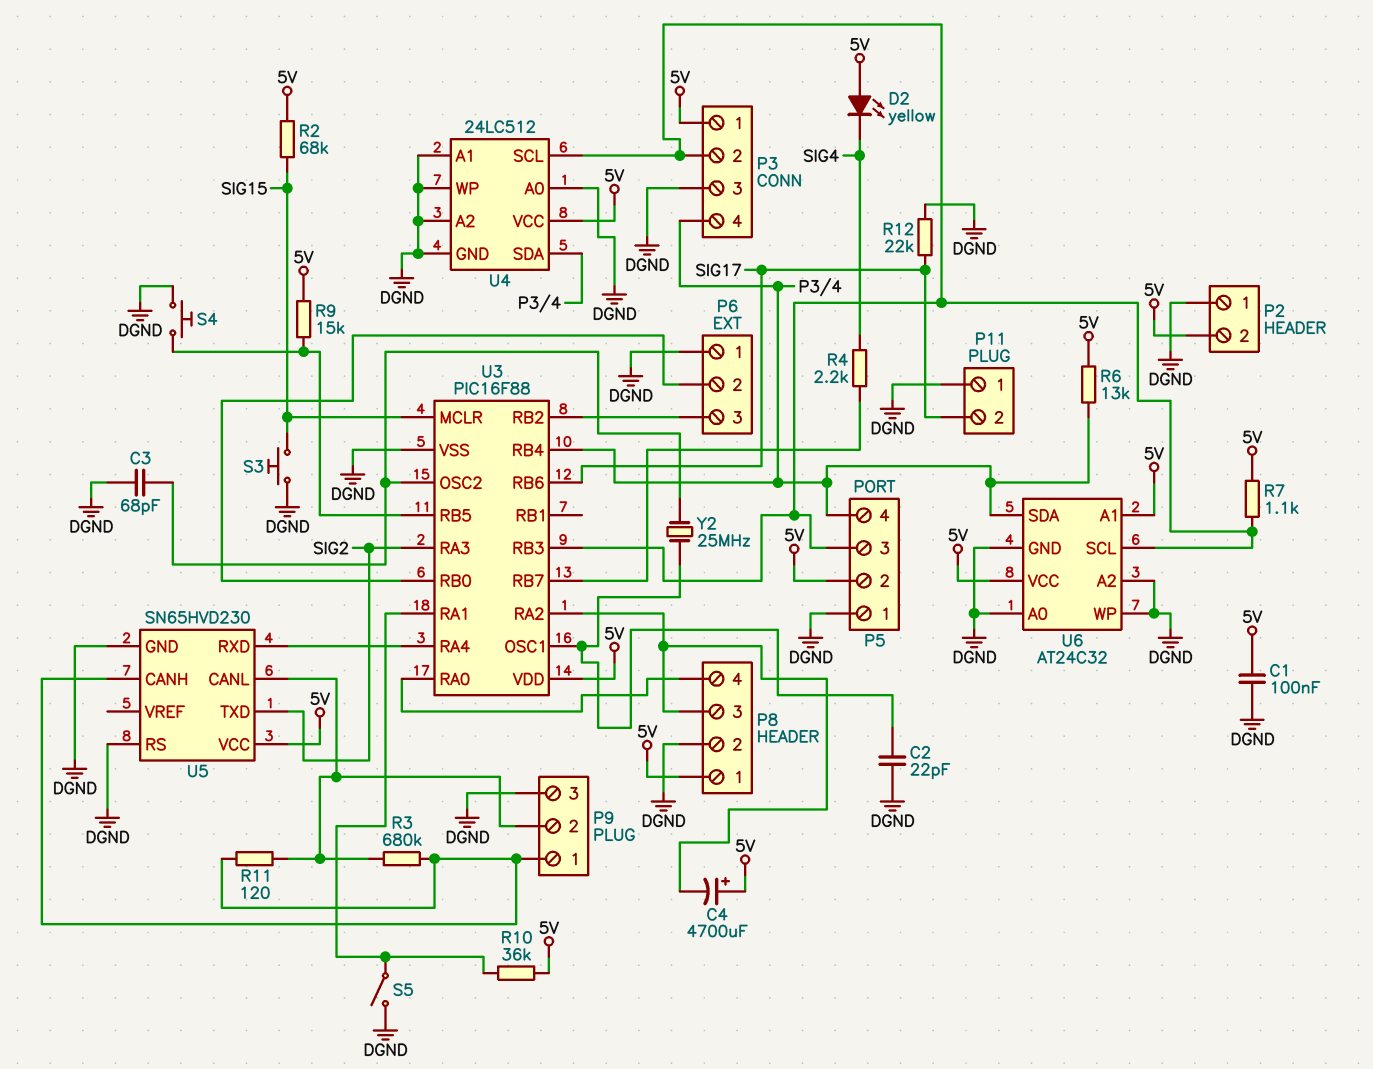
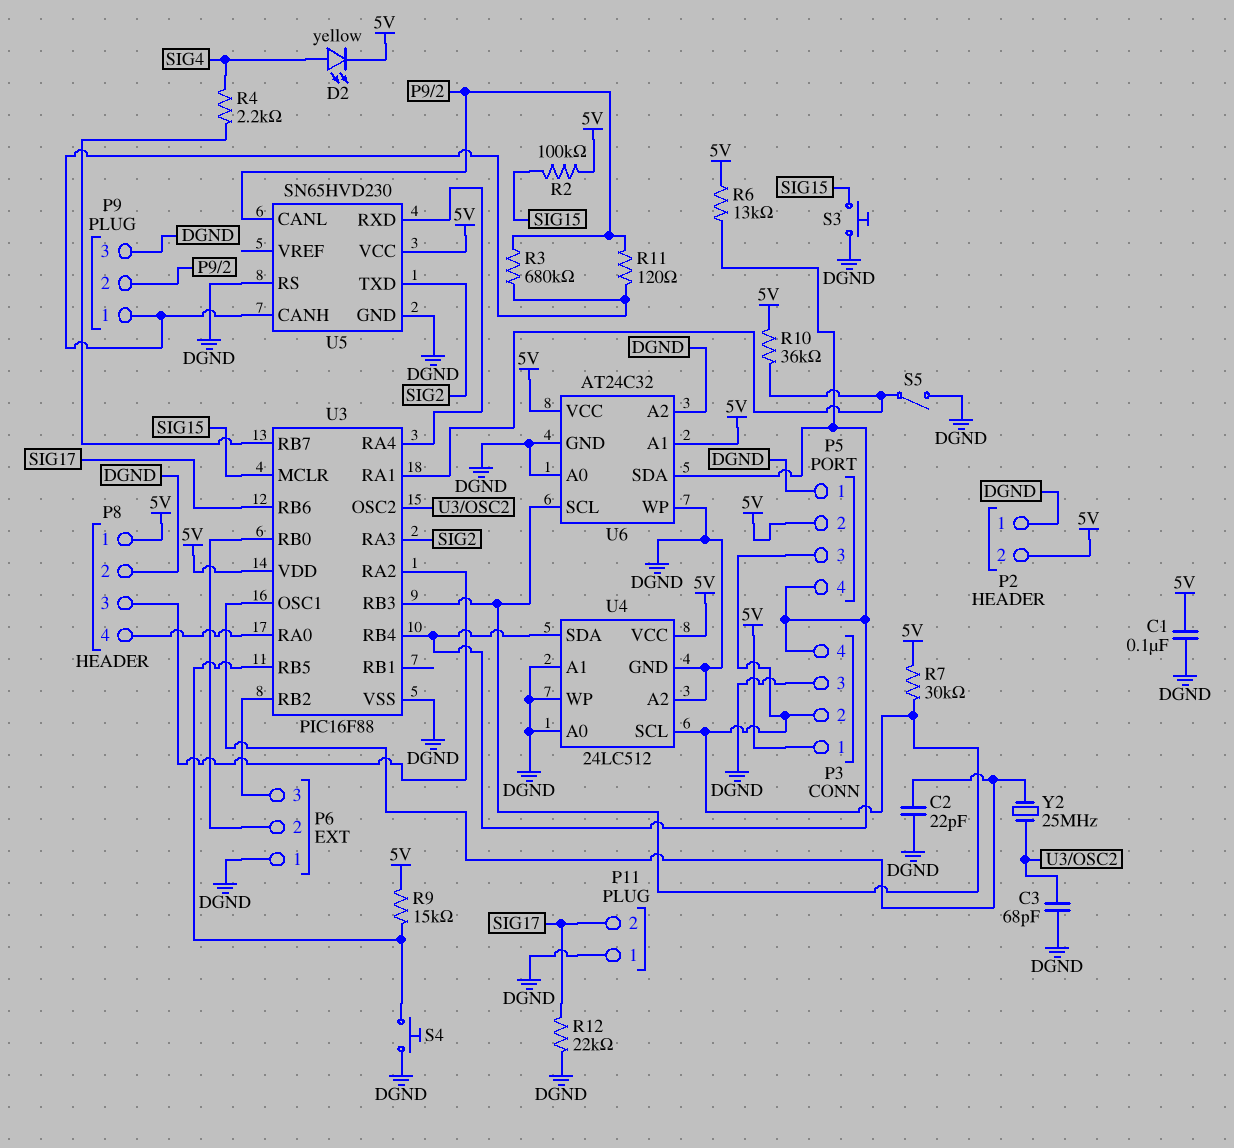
C4: 4700uF (plus 5V, minus P8/3) -> none
D2: LED yellow (A 5V, K SIG4) -> LED yellow (A SIG4, K 5V)
R2: 68k (5V, SIG15) -> 100k (5V, SIG15)
R7: 1.1k (5V, P3/2) -> 30k (5V, P3/2)

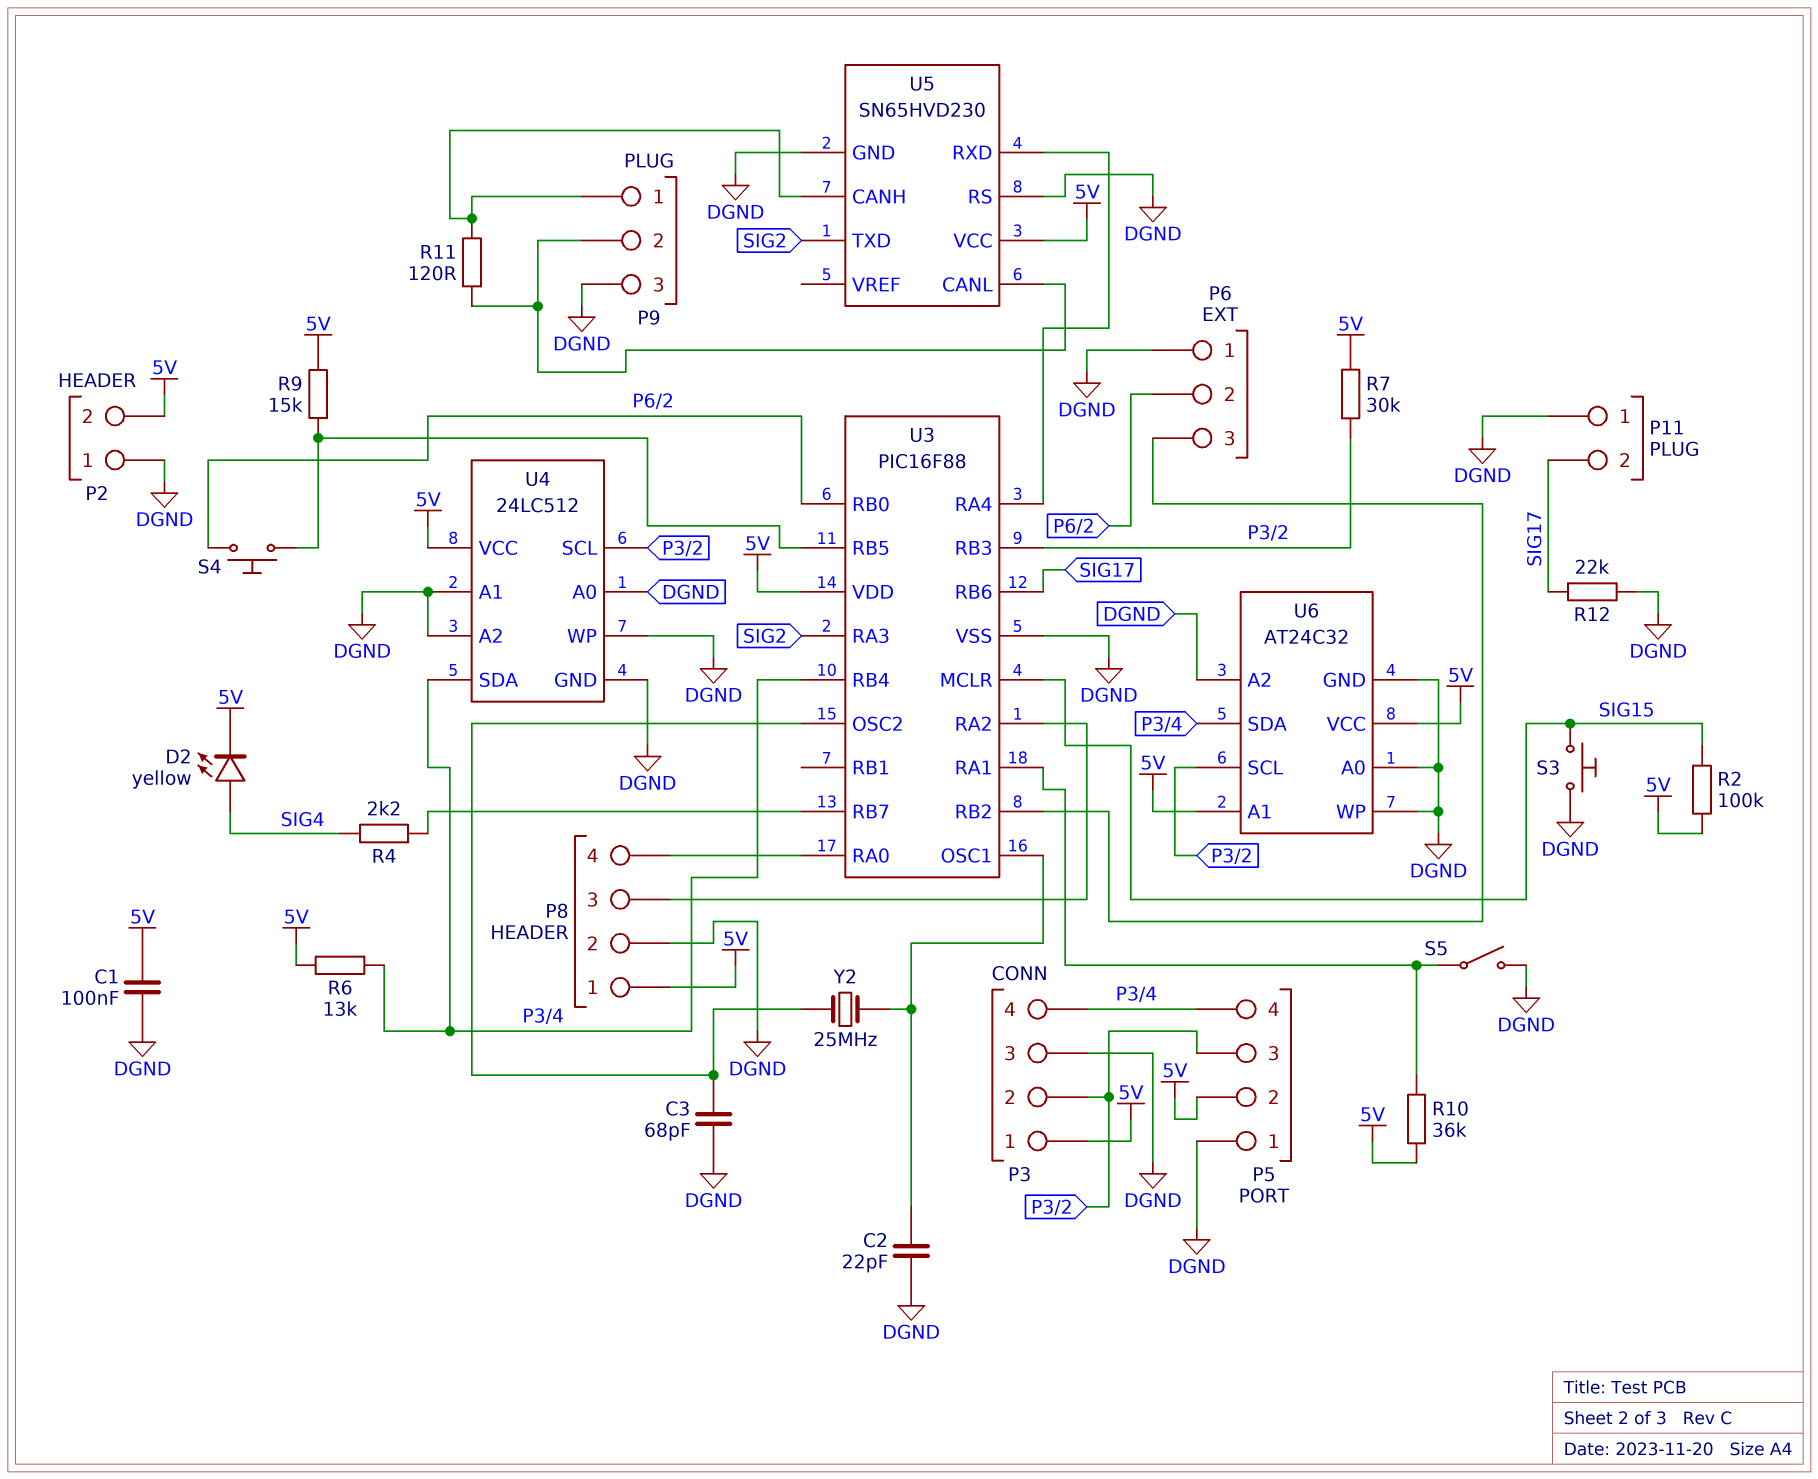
R3: 680k (P9/1, P9/2) -> none
S4: button (DGND, U3/RB5) -> button (P6/2, U3/RB5)

